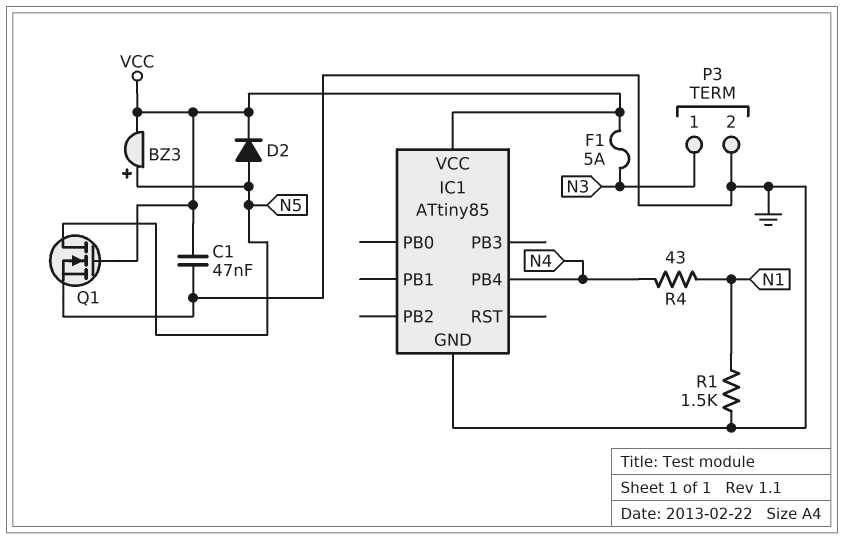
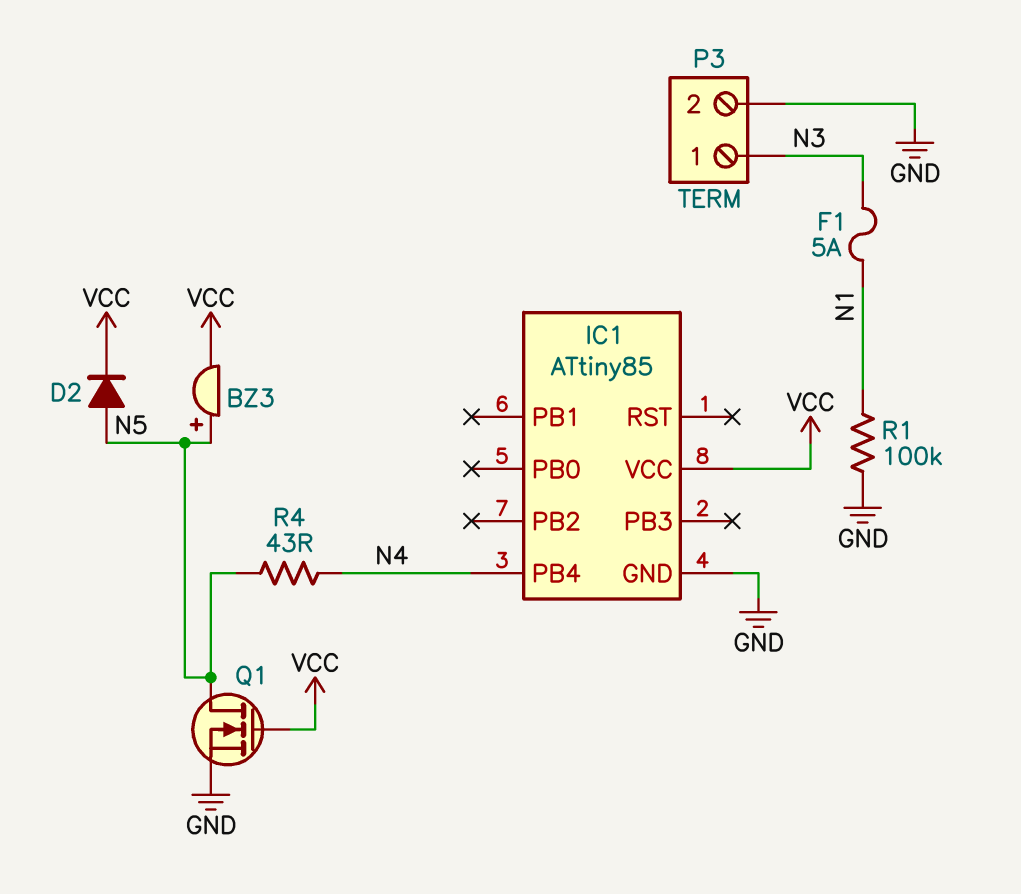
C1: 47nF (GND, VCC) -> none
F1: 5A (N3, VCC) -> 5A (N1, N3)
R1: 1.5k (GND, N1) -> 100k (GND, N1)
R4: 43 (N1, N4) -> 43 (N4, N5)

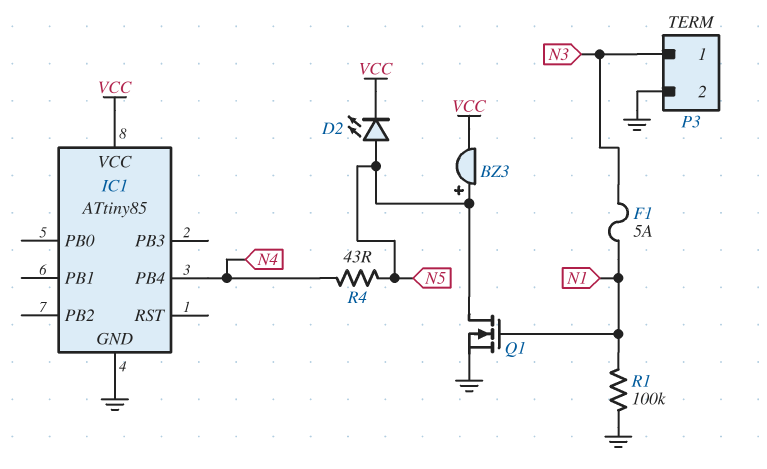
D2: diode (A N5, K VCC) -> LED (A N5, K VCC)
Q1: NMOS (G VCC, D N5, S GND) -> NMOS (G N1, D N5, S GND)

